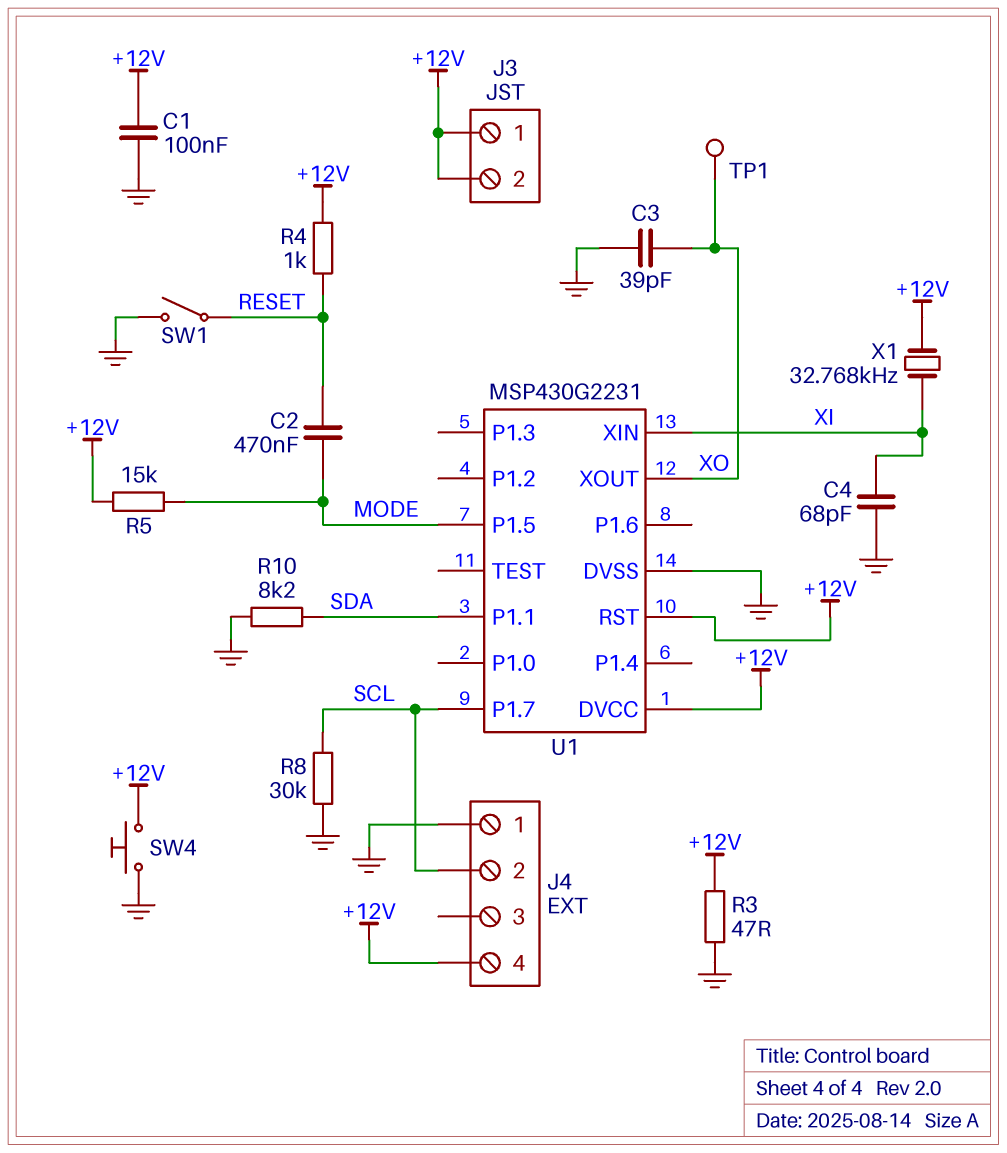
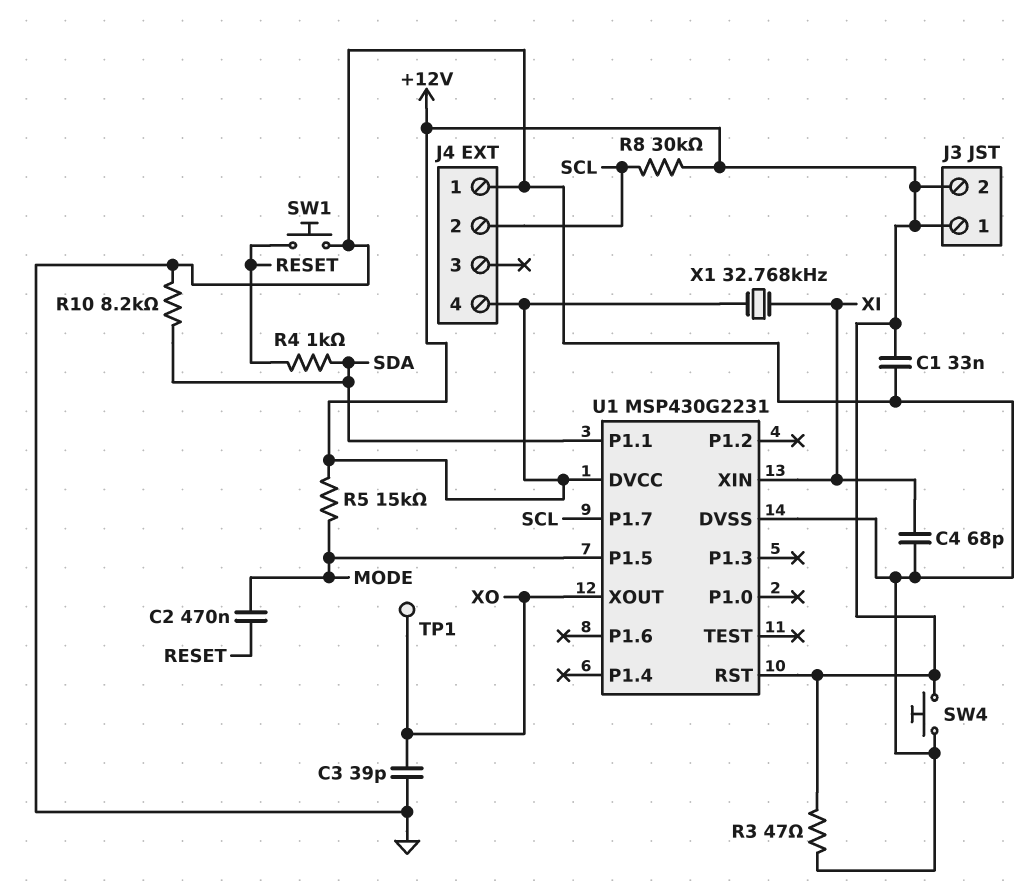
C1: 100nF (+12V, GND) -> 33nF (+12V, GND)
R4: 1k (+12V, RESET) -> 1k (RESET, SDA)
R8: 30k (GND, SCL) -> 30k (+12V, SCL)
SW1: switch (GND, RESET) -> button (GND, RESET)

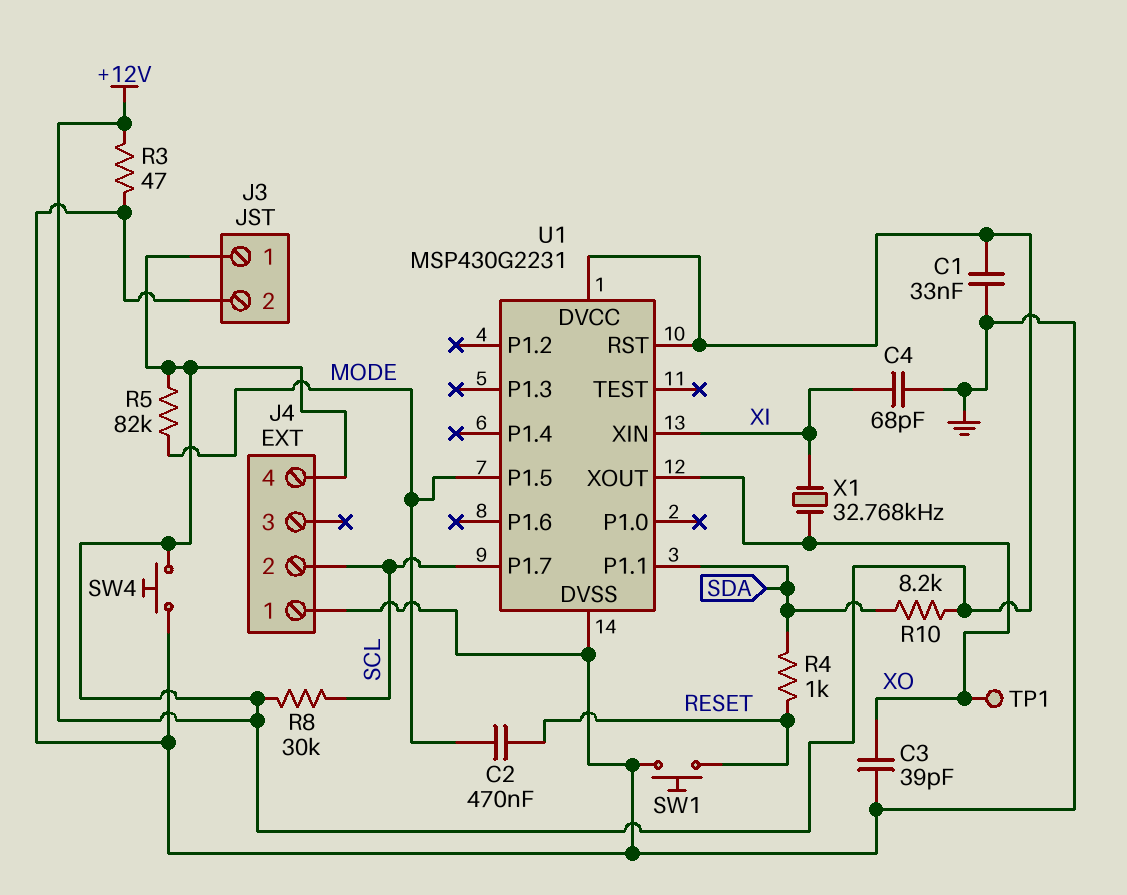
J3 pin 2: +12V -> GND
R5: 15k (+12V, MODE) -> 82k (+12V, MODE)
R10: 8.2k (GND, SDA) -> 8.2k (+12V, SDA)
X1: 32.768kHz (+12V, XI) -> 32.768kHz (XI, XO)

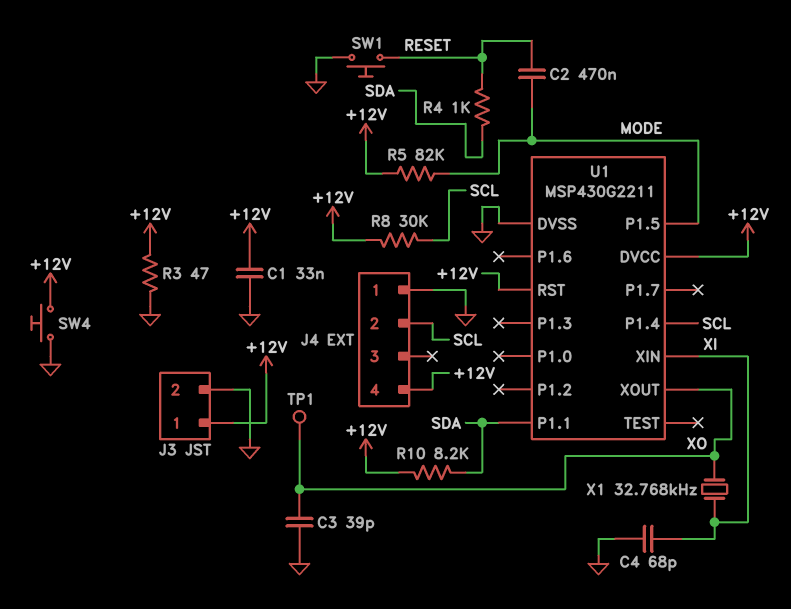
U1: MSP430G2231 -> MSP430G2211
U1 pin P1.4: none -> SCL
U1 pin P1.7: SCL -> none

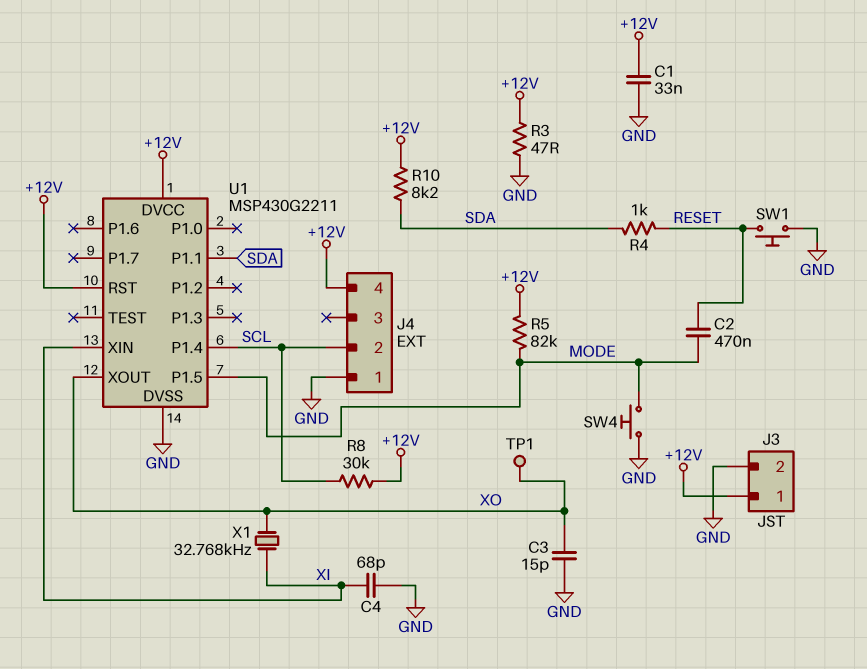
C3: 39pF (GND, XO) -> 15pF (GND, XO)
SW4: button (+12V, GND) -> button (GND, MODE)

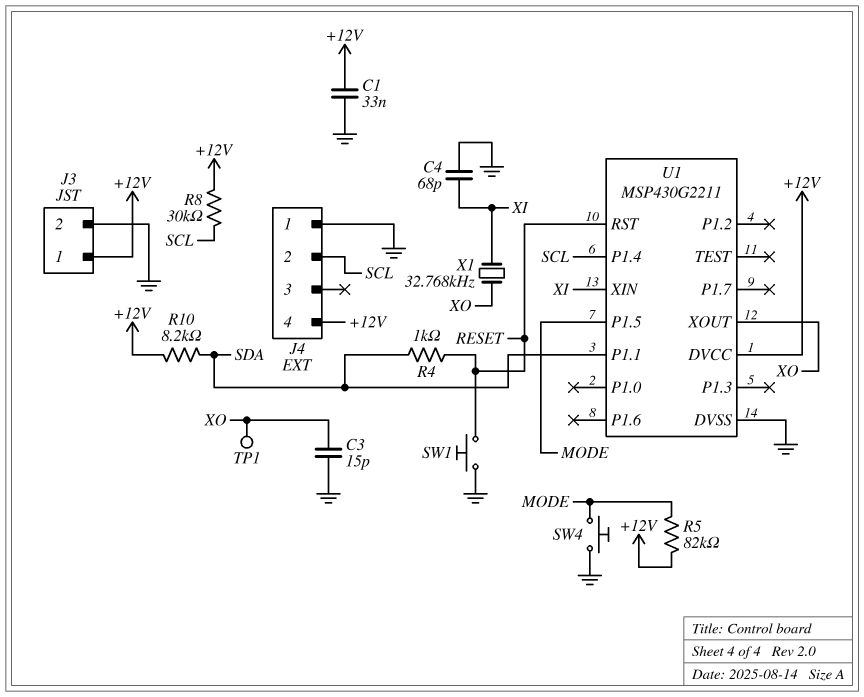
C2: 470nF (MODE, RESET) -> none
R3: 47 (+12V, GND) -> none
U1 pin RST: +12V -> RESET

